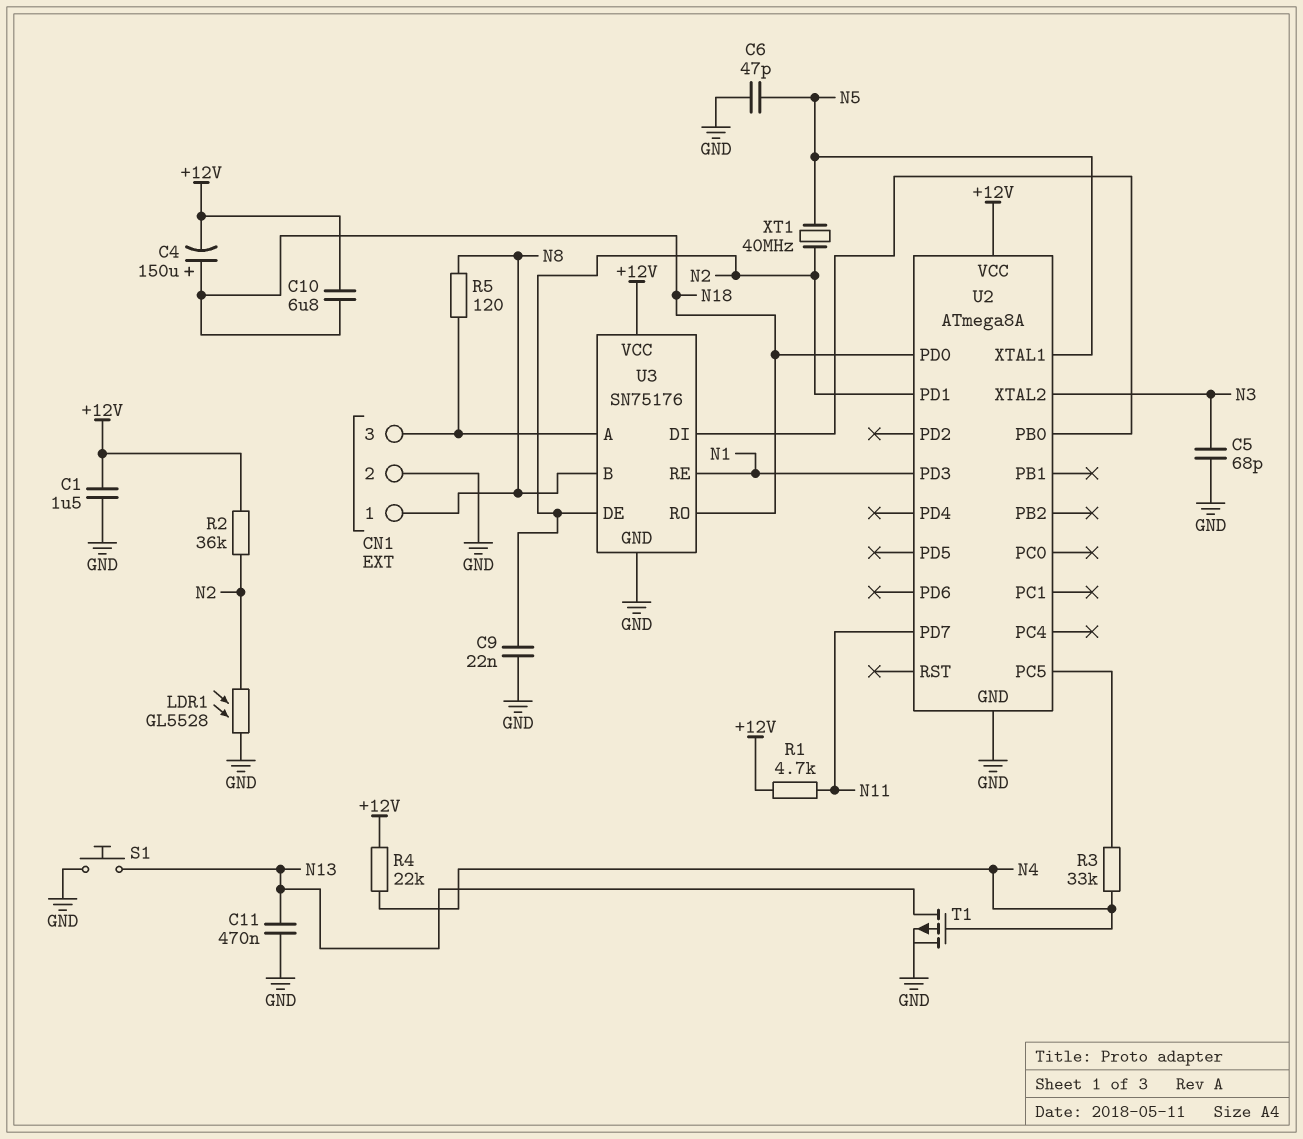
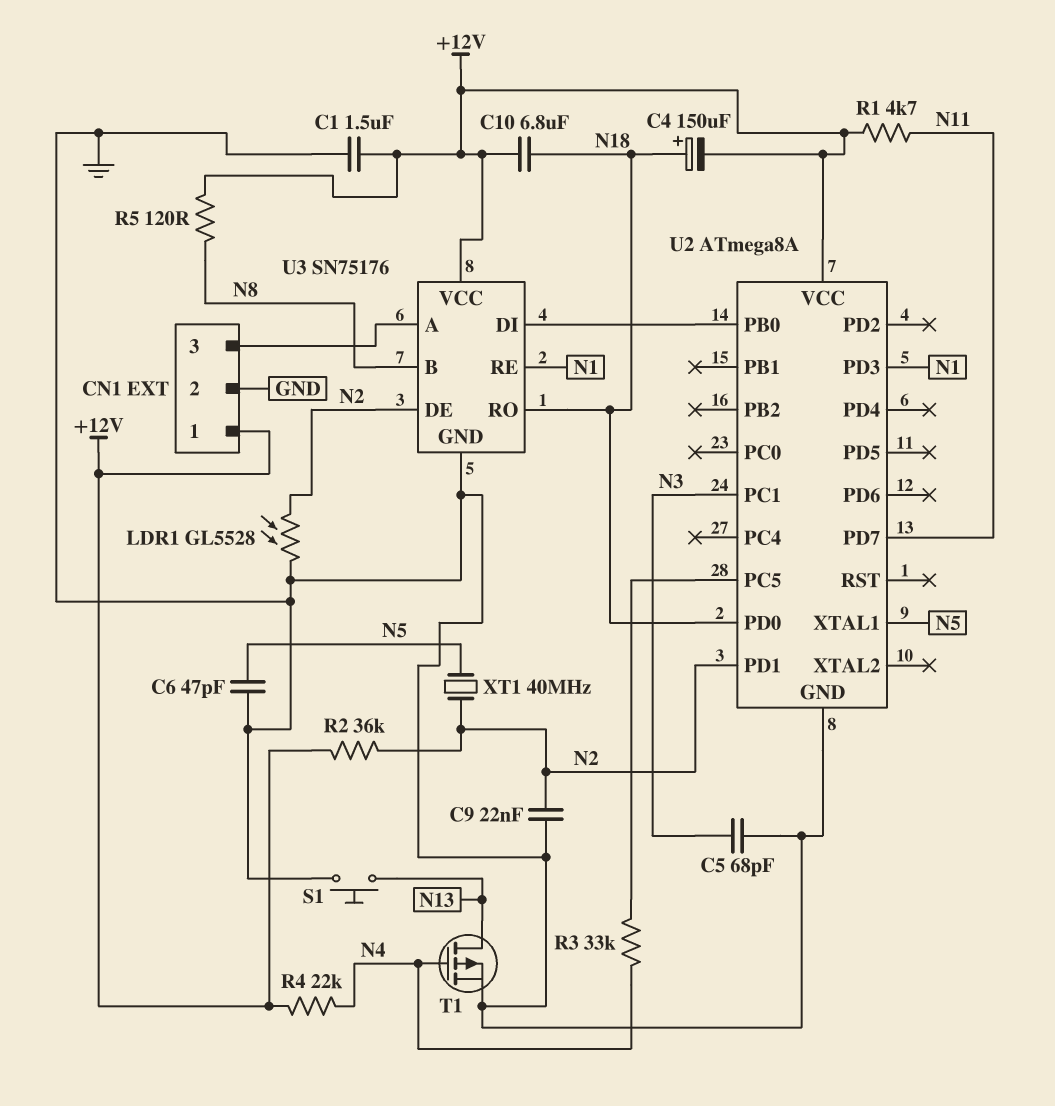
C11: 470nF (GND, N13) -> none
CN1 pin 1: N8 -> +12V
R5: 120 (CN1/3, N8) -> 120 (+12V, N8)
U2 pin PC1: none -> N3
U2 pin XTAL2: N3 -> none

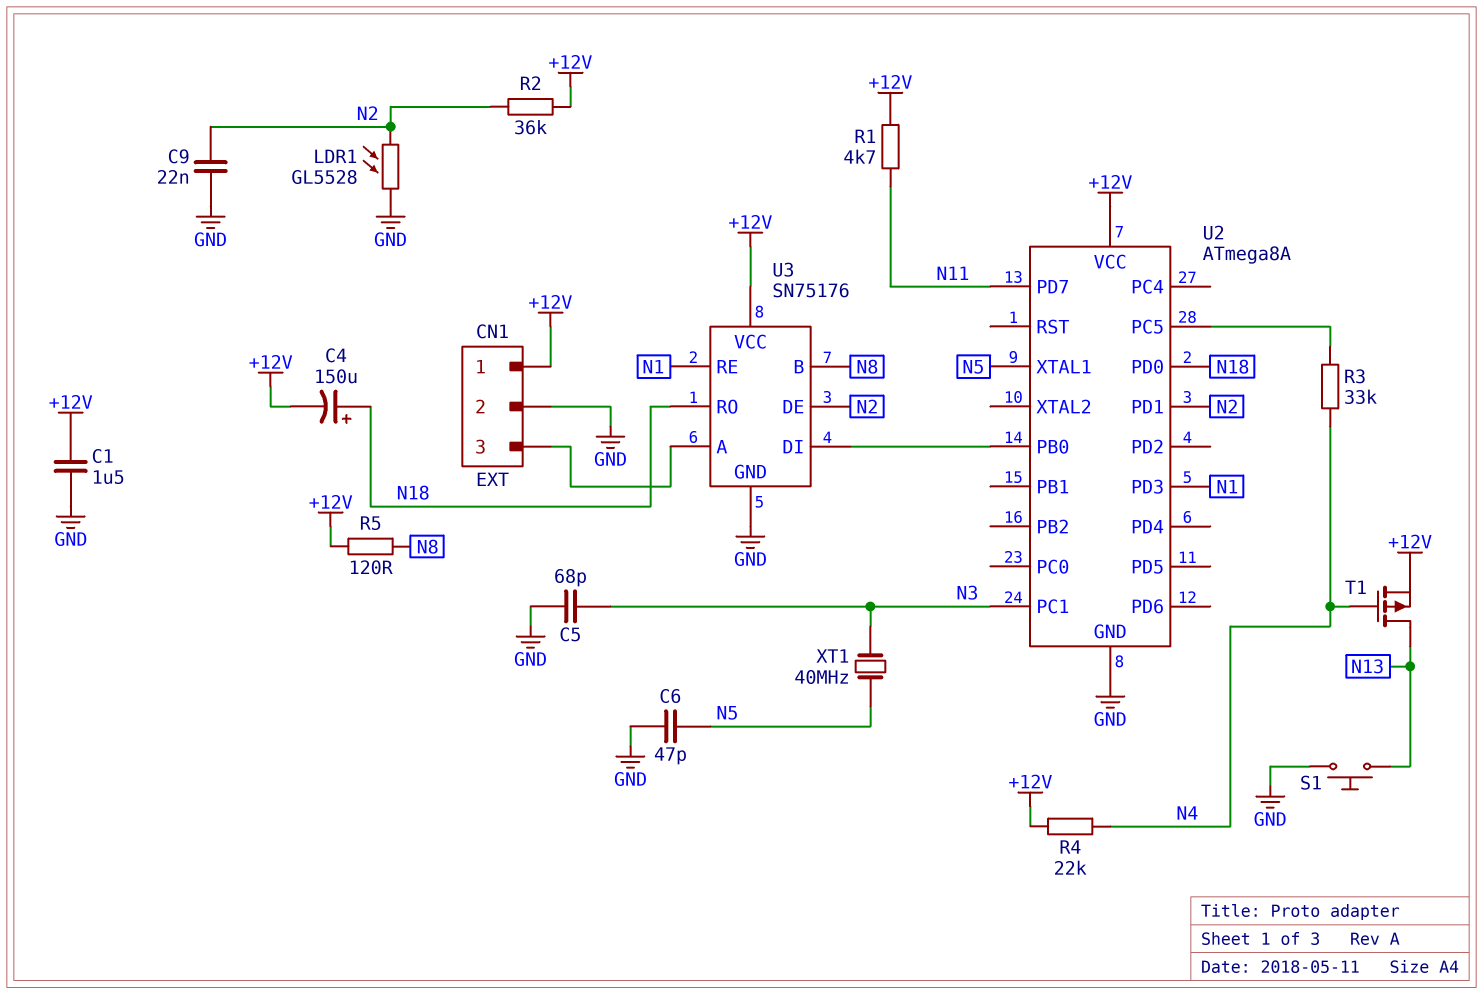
C10: 6.8uF (+12V, N18) -> none
T1: PMOS (G N4, D N13, S GND) -> PMOS (G N4, D N13, S +12V)
XT1: 40MHz (N2, N5) -> 40MHz (N3, N5)

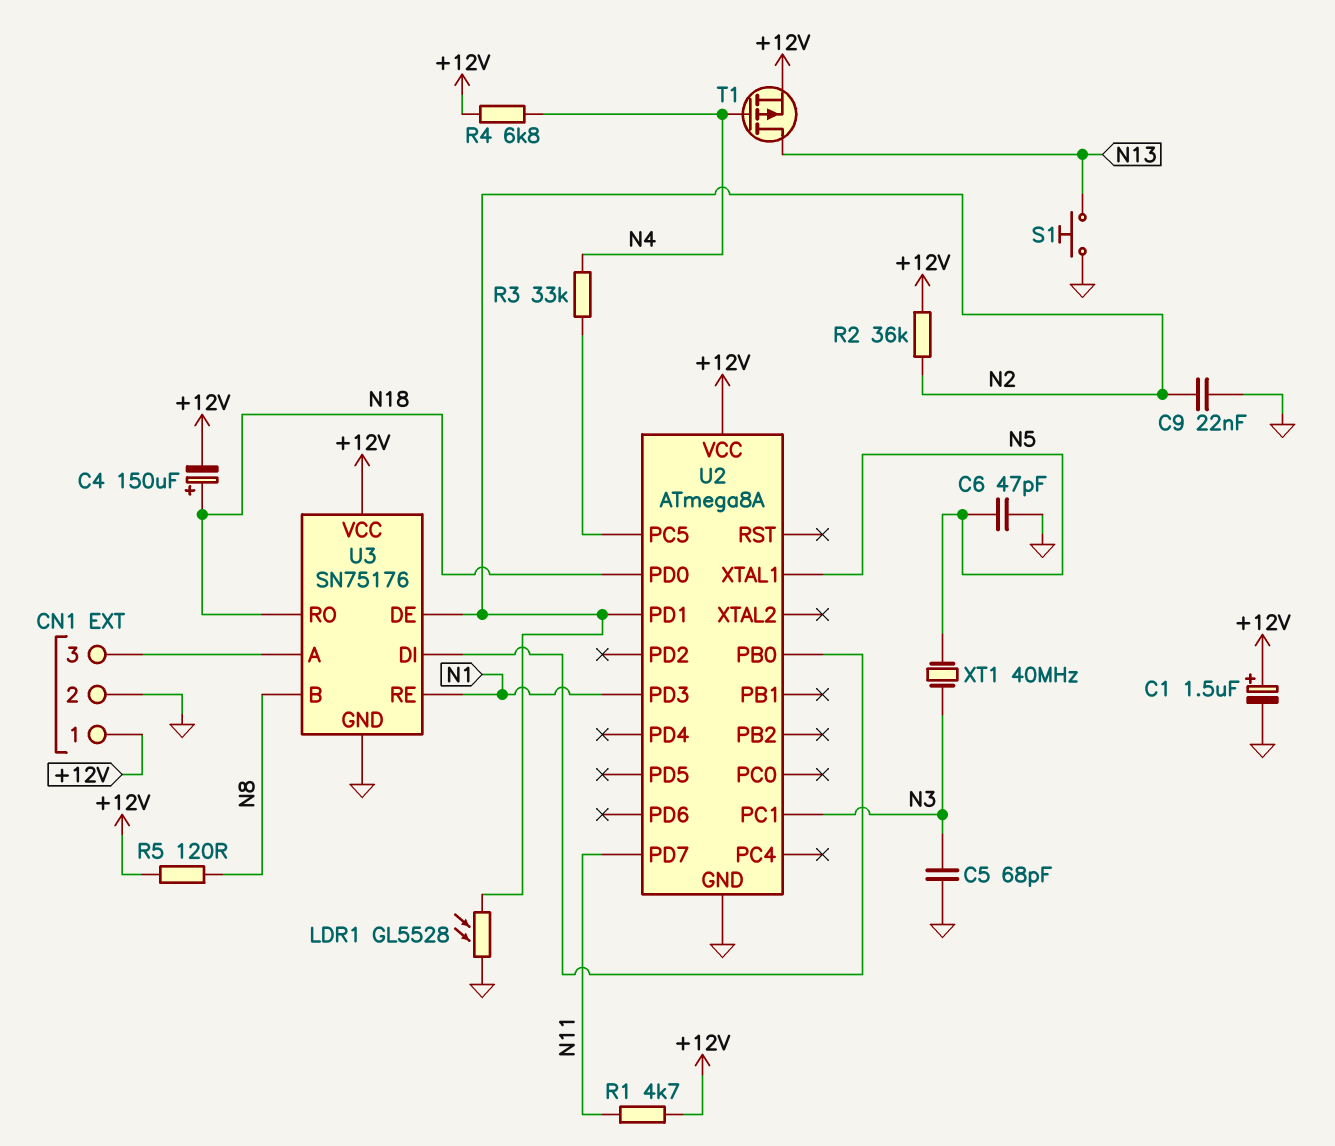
C1: 1.5uF (+12V, GND) -> 1.5uF (plus +12V, minus GND)
R4: 22k (+12V, N4) -> 6.8k (+12V, N4)

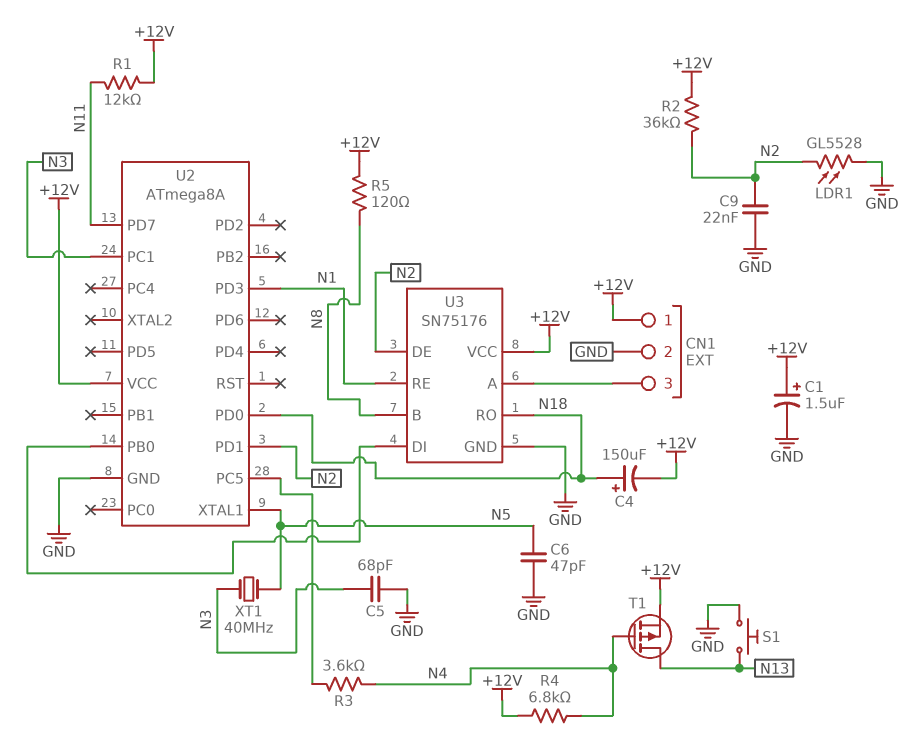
R1: 4.7k (+12V, N11) -> 12k (+12V, N11)
R3: 33k (N4, U2/PC5) -> 3.6k (N4, U2/PC5)

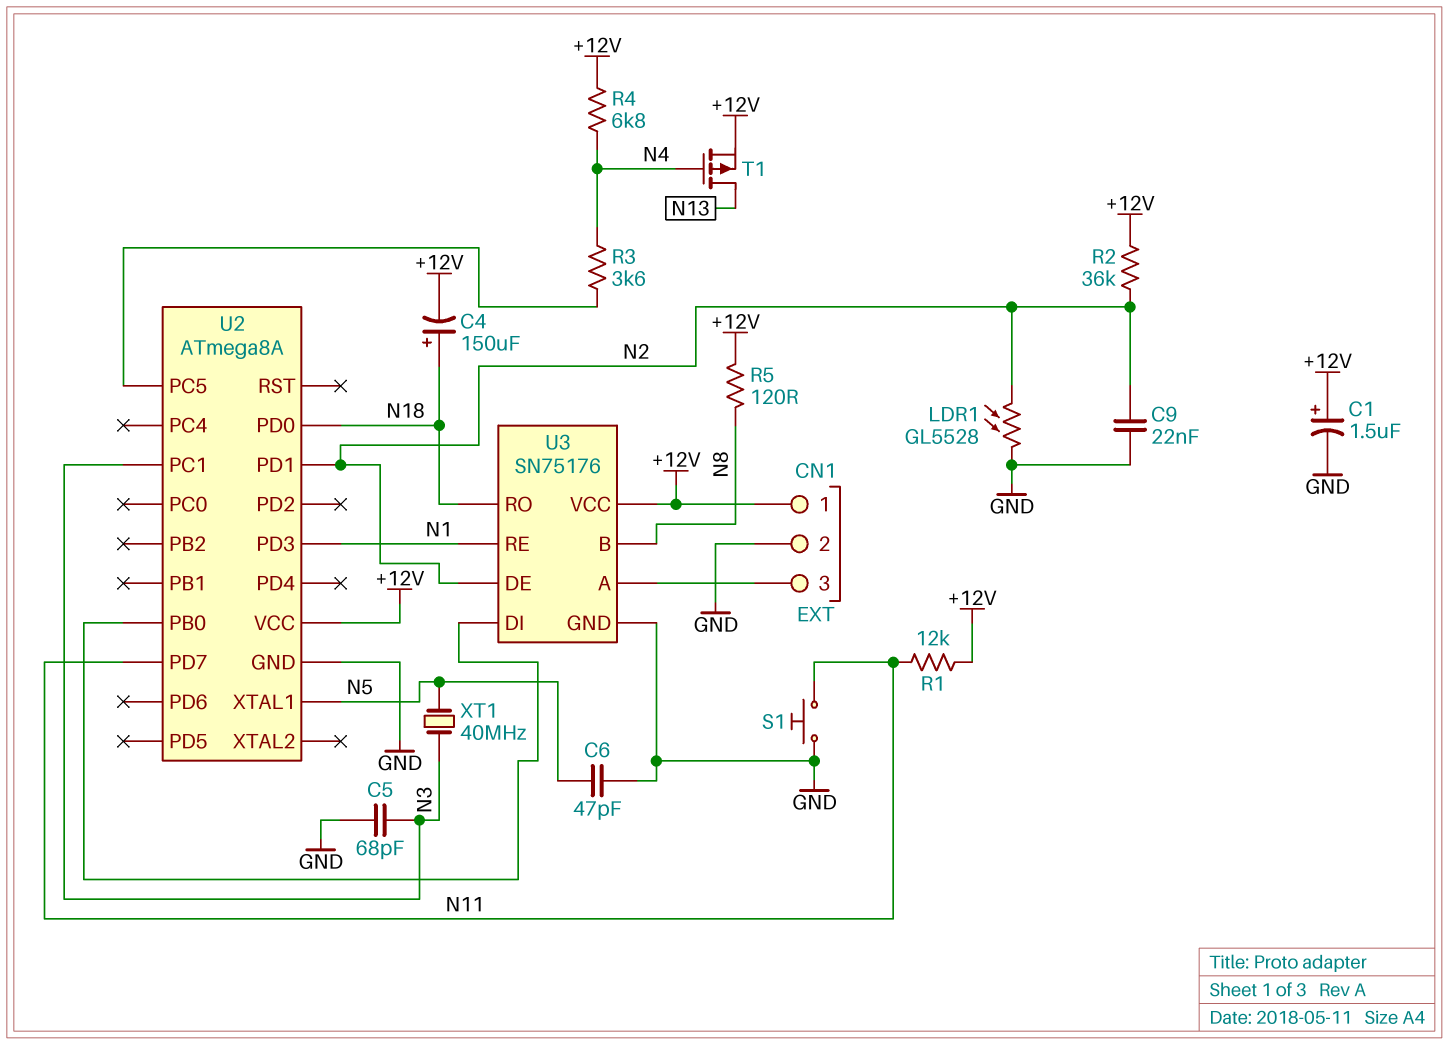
S1: button (GND, N13) -> button (GND, N11)

